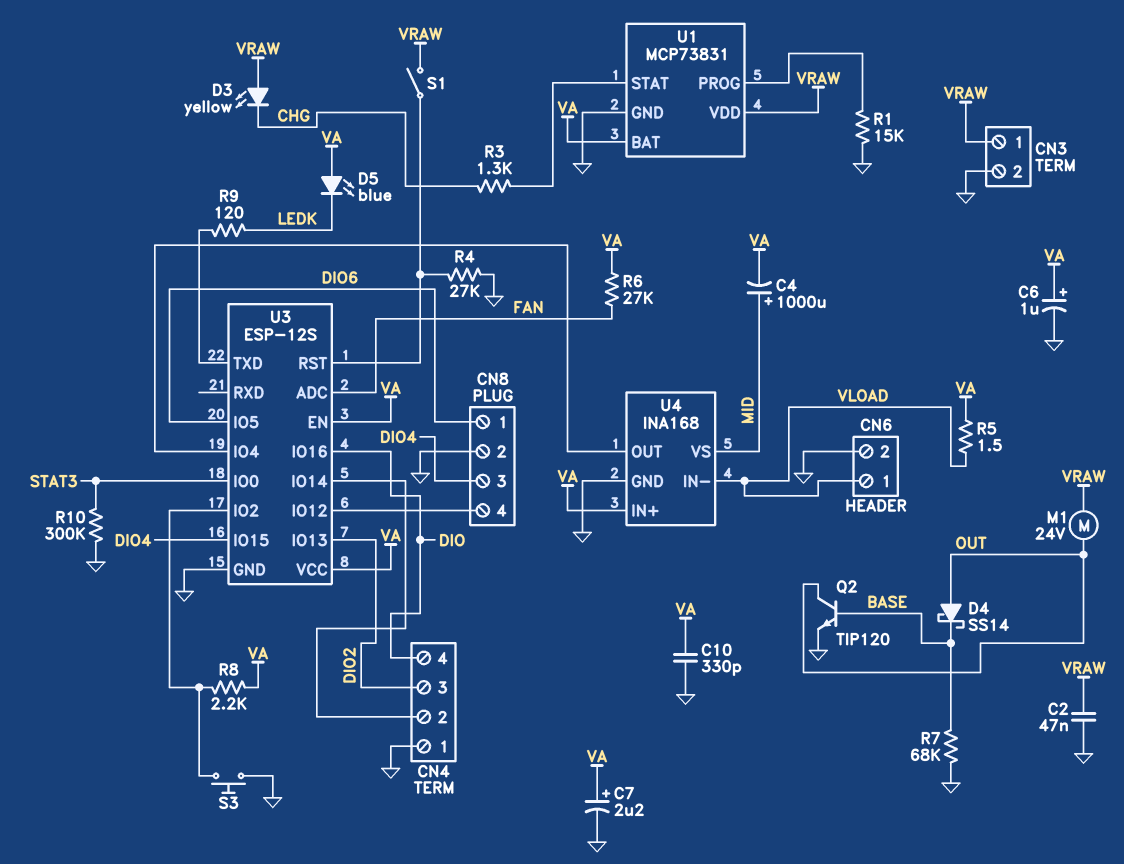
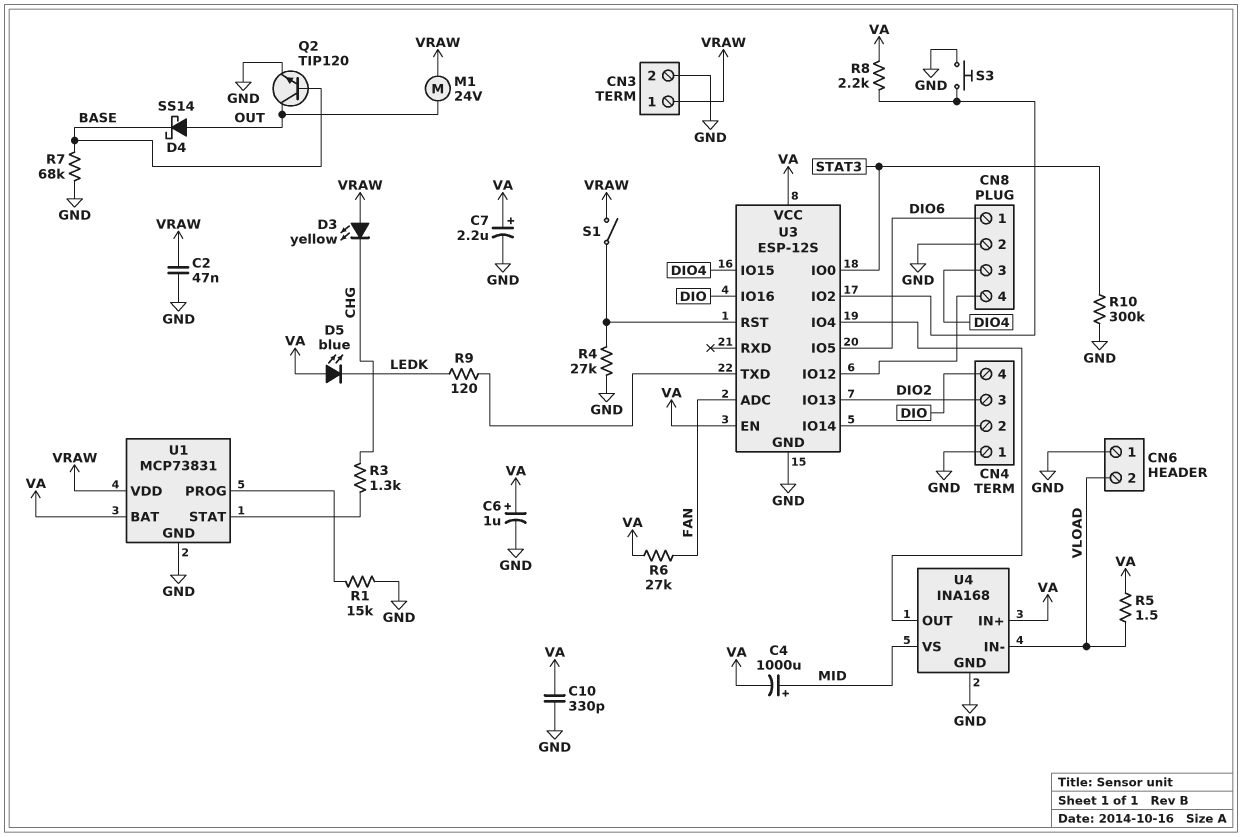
CN6 pin 1: VLOAD -> GND
CN6 pin 2: GND -> VLOAD

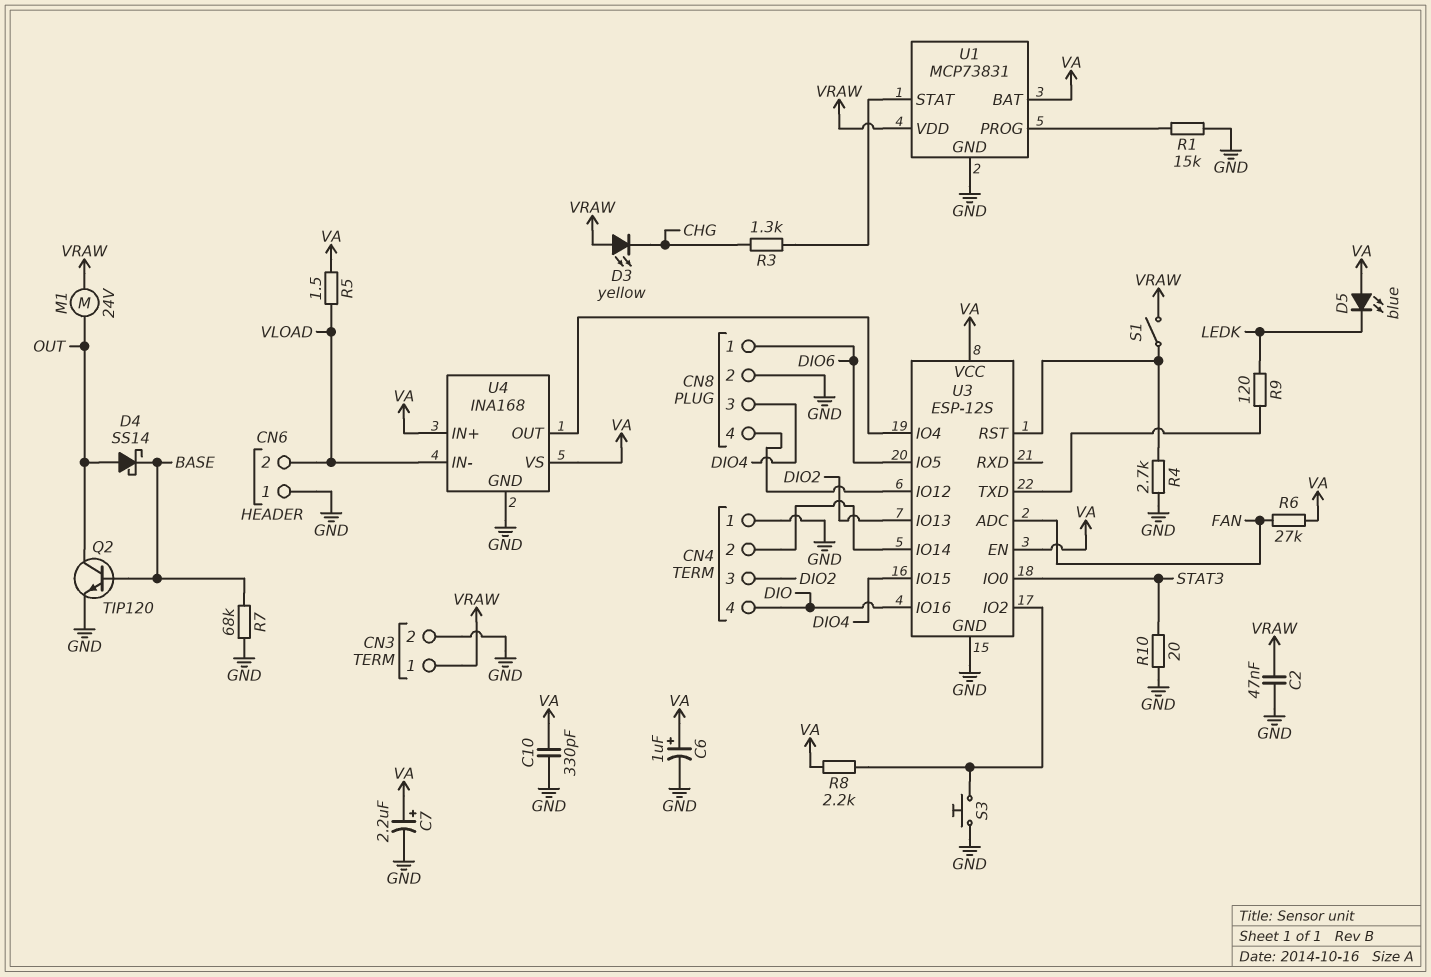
C4: 1000uF (plus MID, minus VA) -> none
R4: 27k (GND, U3/RST) -> 2.7k (GND, U3/RST)
R10: 300k (GND, STAT3) -> 20 (GND, STAT3)
U4 pin VS: MID -> VA

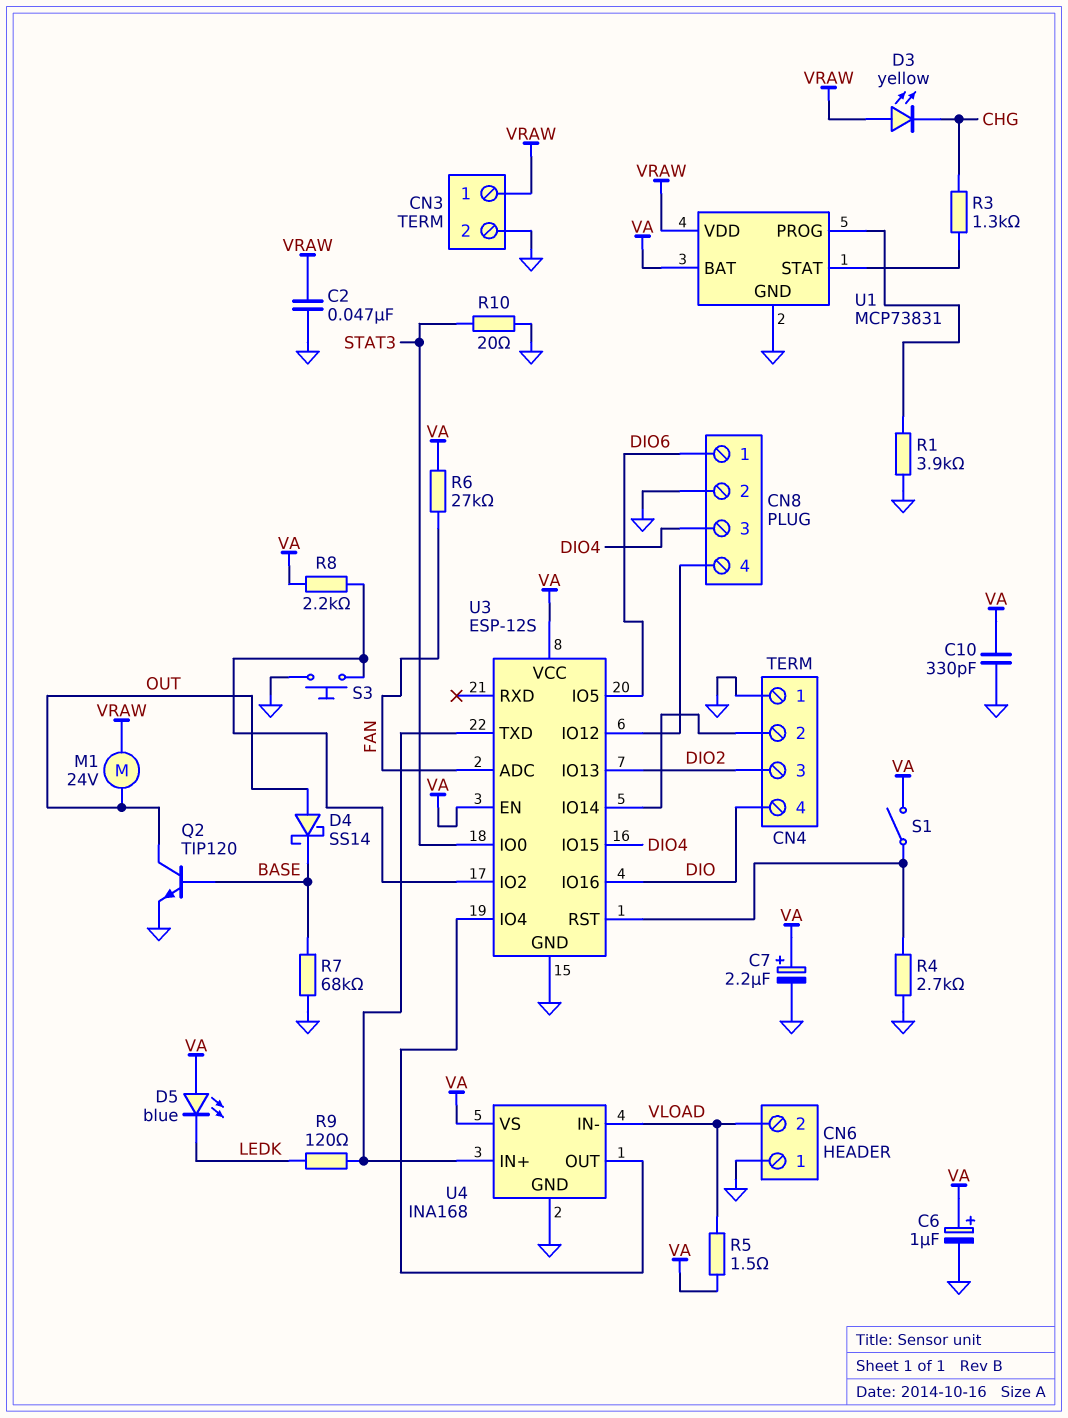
R1: 15k (GND, U1/PROG) -> 3.9k (GND, U1/PROG)
S1: switch (U3/RST, VRAW) -> switch (U3/RST, VA)
U4 pin IN+: VA -> U3/TXD

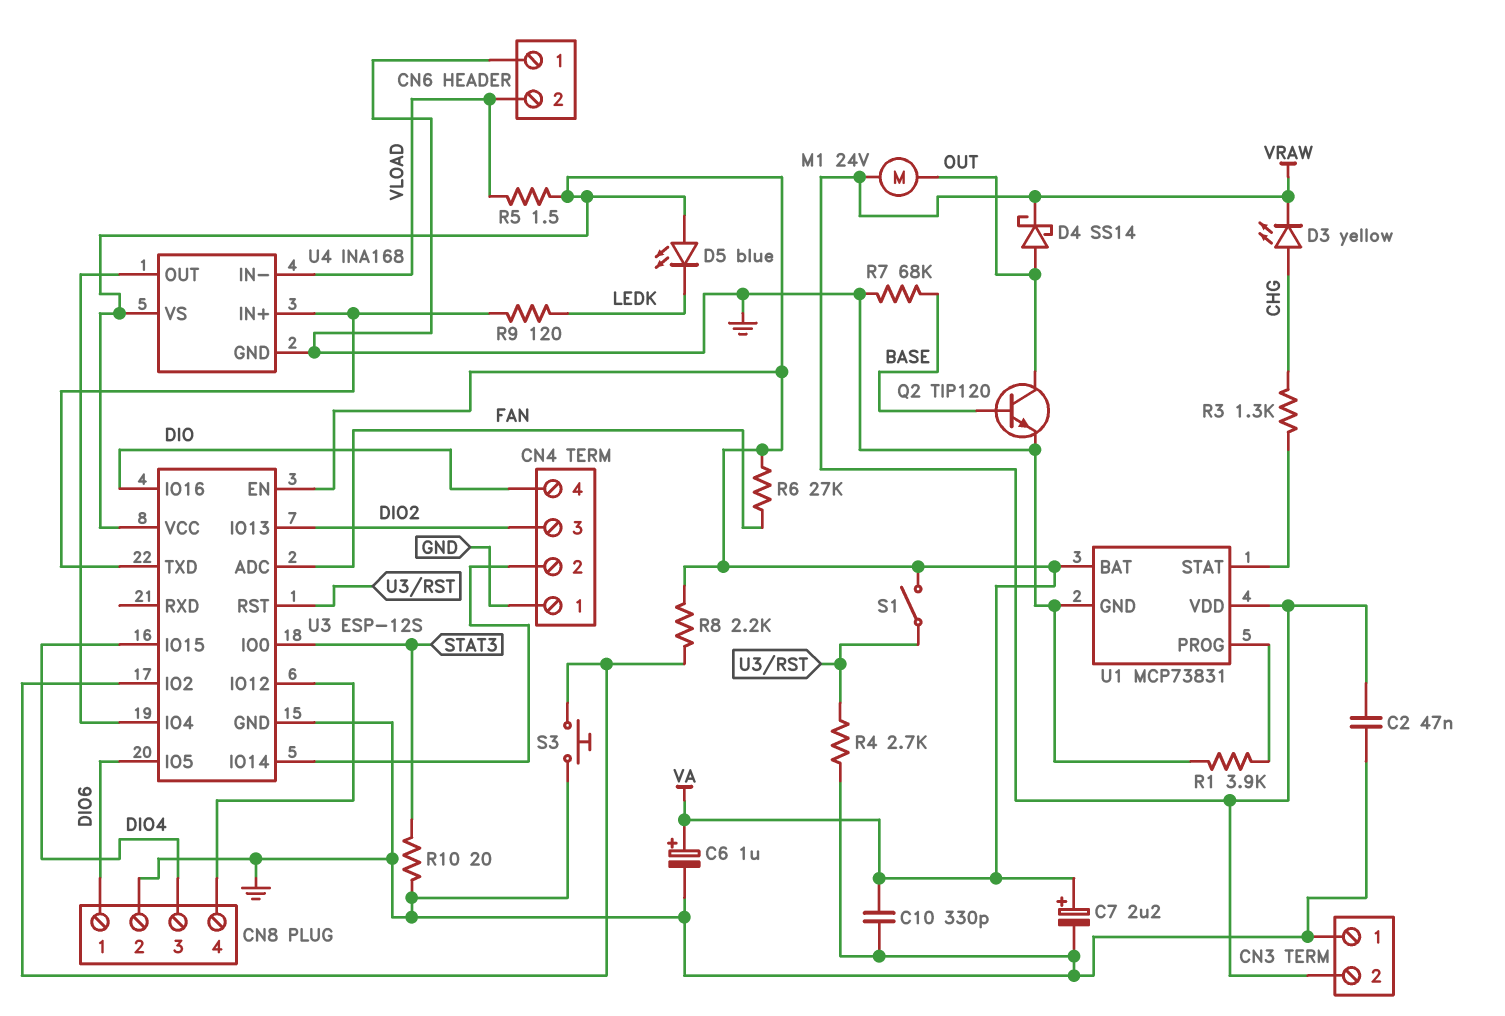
CN3 pin 1: VRAW -> GND
CN3 pin 2: GND -> VRAW
D3: LED yellow (A VRAW, K CHG) -> LED yellow (A CHG, K VRAW)
D4: schottky SS14 (A OUT, K BASE) -> schottky SS14 (A OUT, K VRAW)

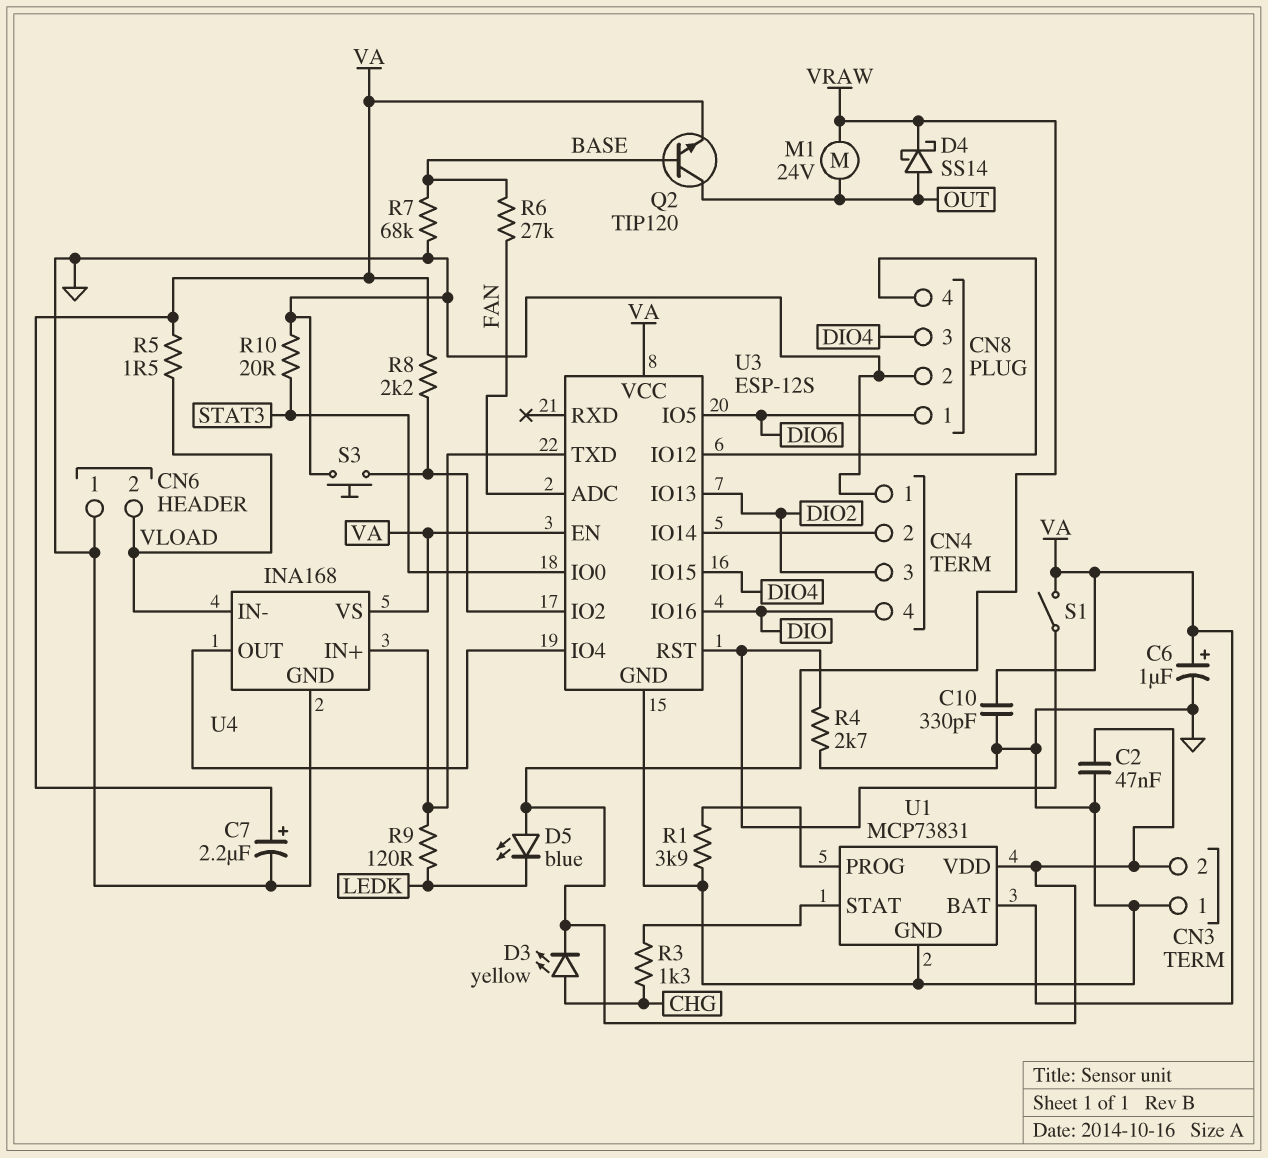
D5: LED blue (A VA, K LEDK) -> LED blue (A VRAW, K LEDK)
Q2: NPN TIP120 (B BASE, C OUT, E GND) -> NPN TIP120 (B BASE, C OUT, E VA)
R6: 27k (FAN, VA) -> 27k (BASE, FAN)

